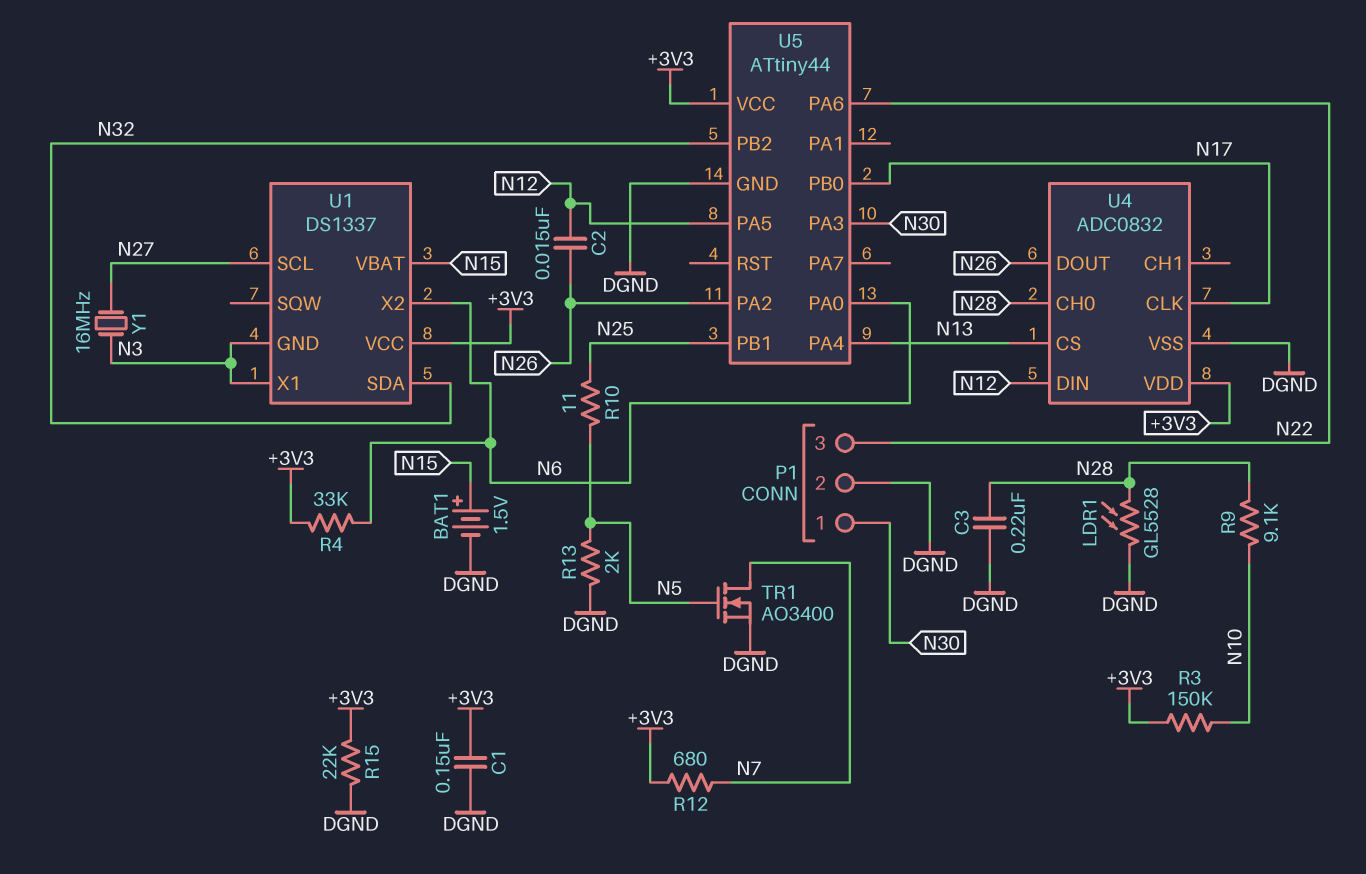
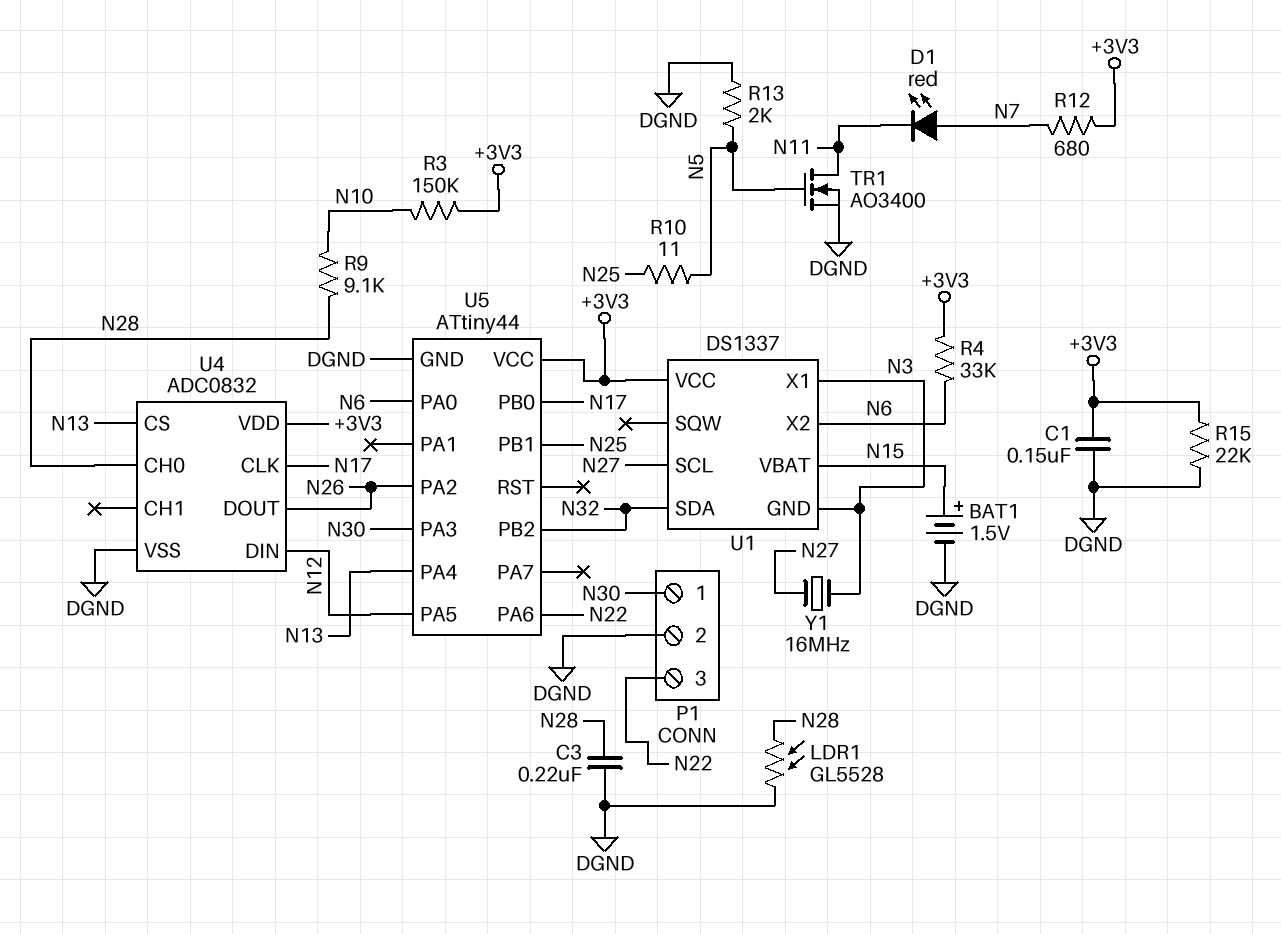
C2: 15nF (N12, N26) -> none
D1: none -> LED red (A N7, K N11)
TR1: NMOS AO3400 (G N5, D N7, S DGND) -> NMOS AO3400 (G N5, D N11, S DGND)

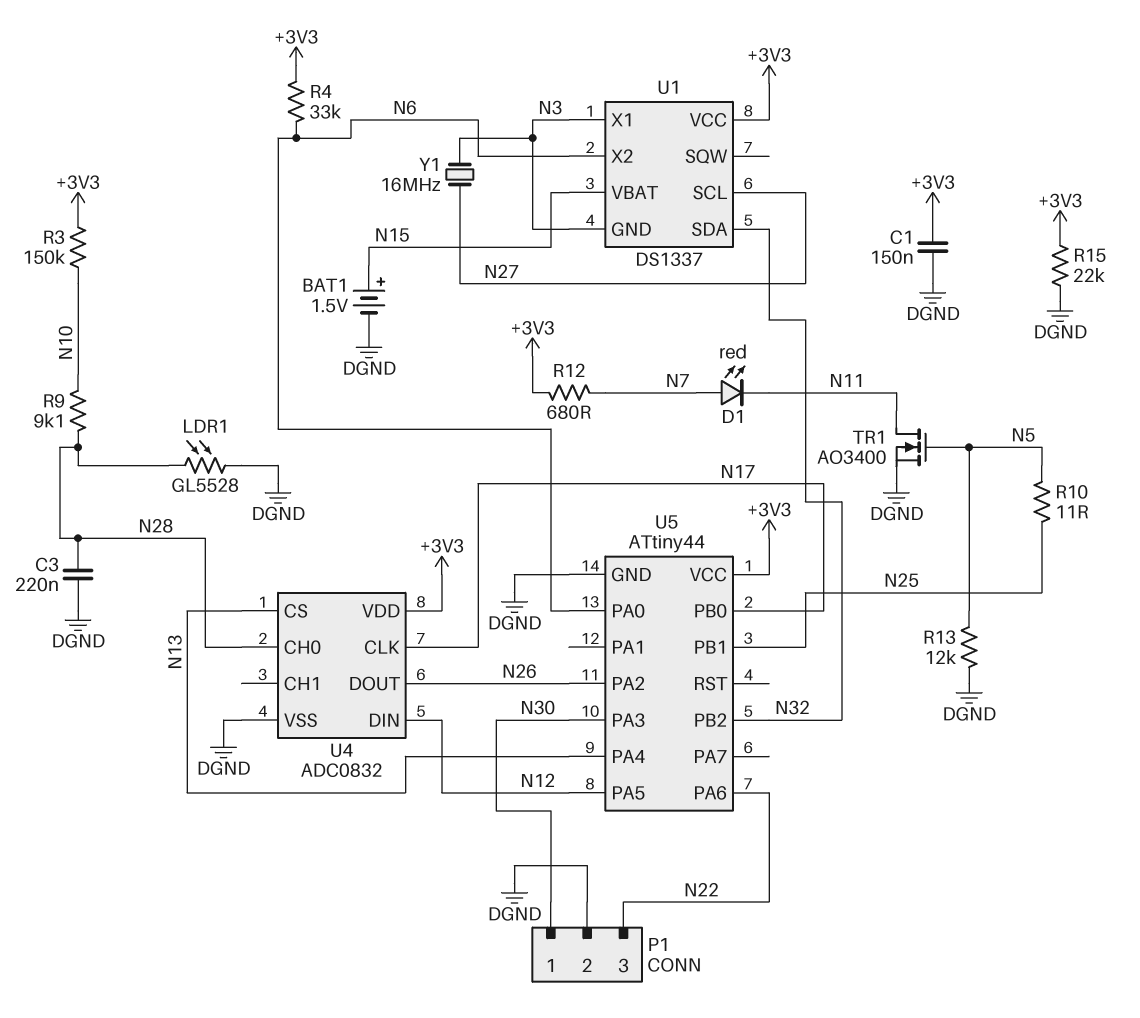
R13: 2k (DGND, N5) -> 12k (DGND, N5)

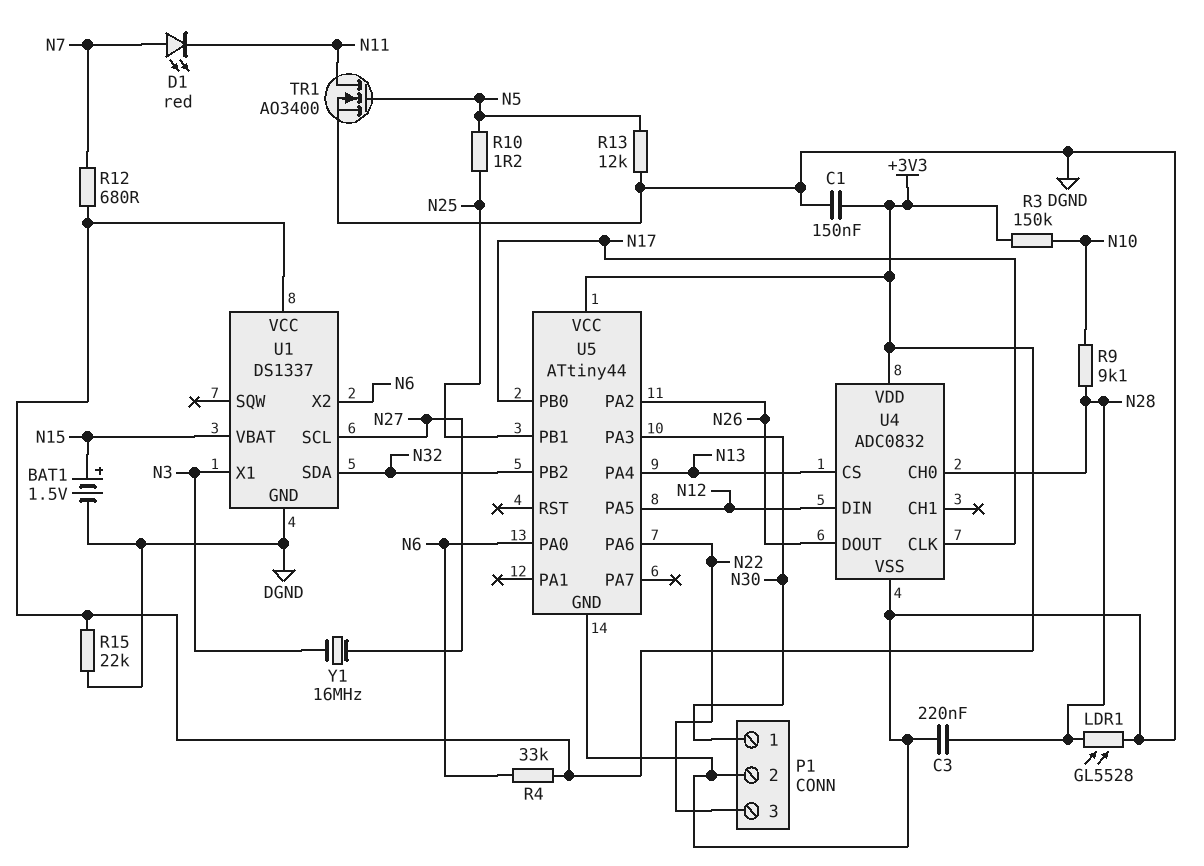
R10: 11 (N5, N25) -> 1.2 (N5, N25)
U1 pin GND: N3 -> DGND

